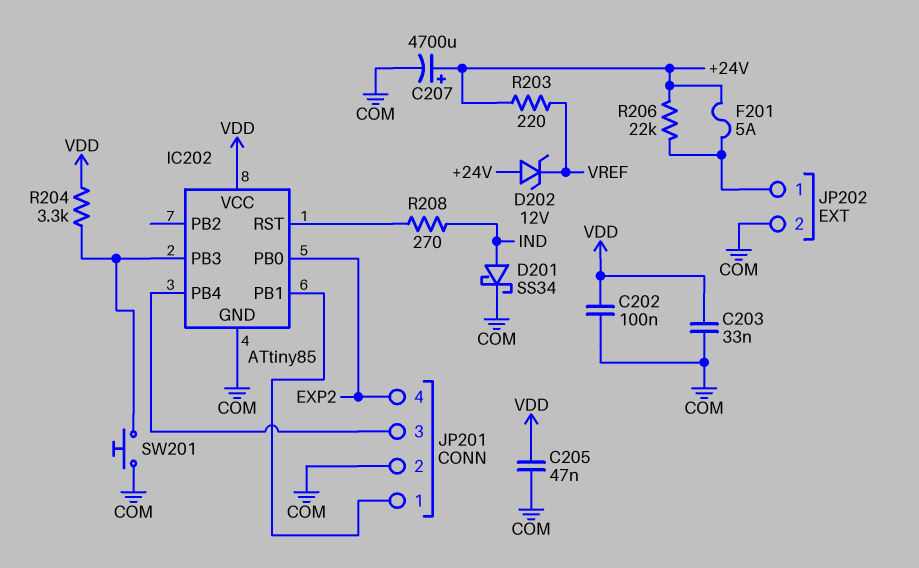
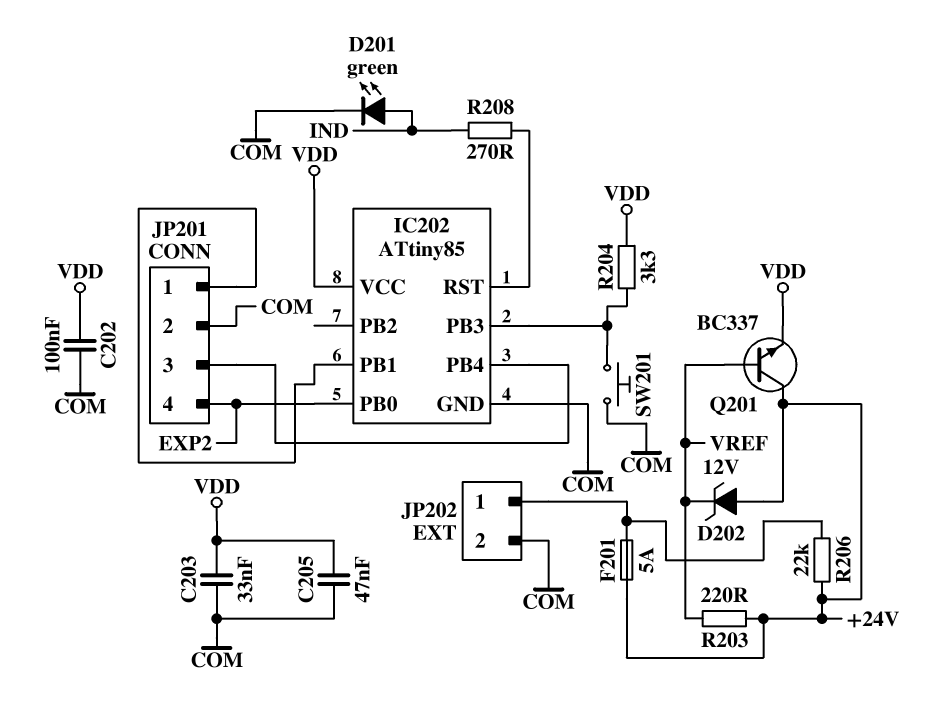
C207: 4700uF (plus +24V, minus COM) -> none
D201: schottky SS34 (A IND, K COM) -> LED green (A IND, K COM)
Q201: none -> NPN BC337 (B VREF, C +24V, E VDD)

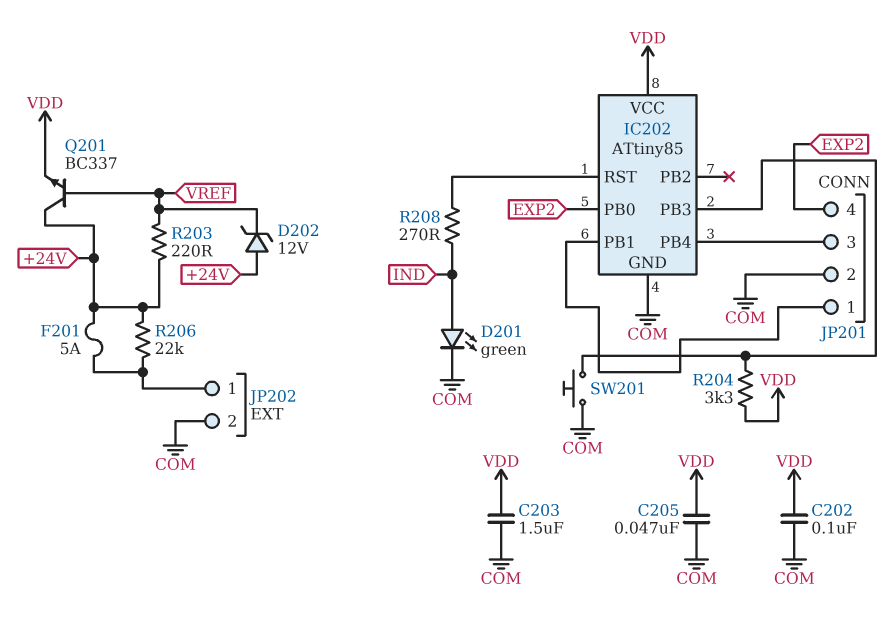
C203: 33nF (COM, VDD) -> 1.5uF (COM, VDD)

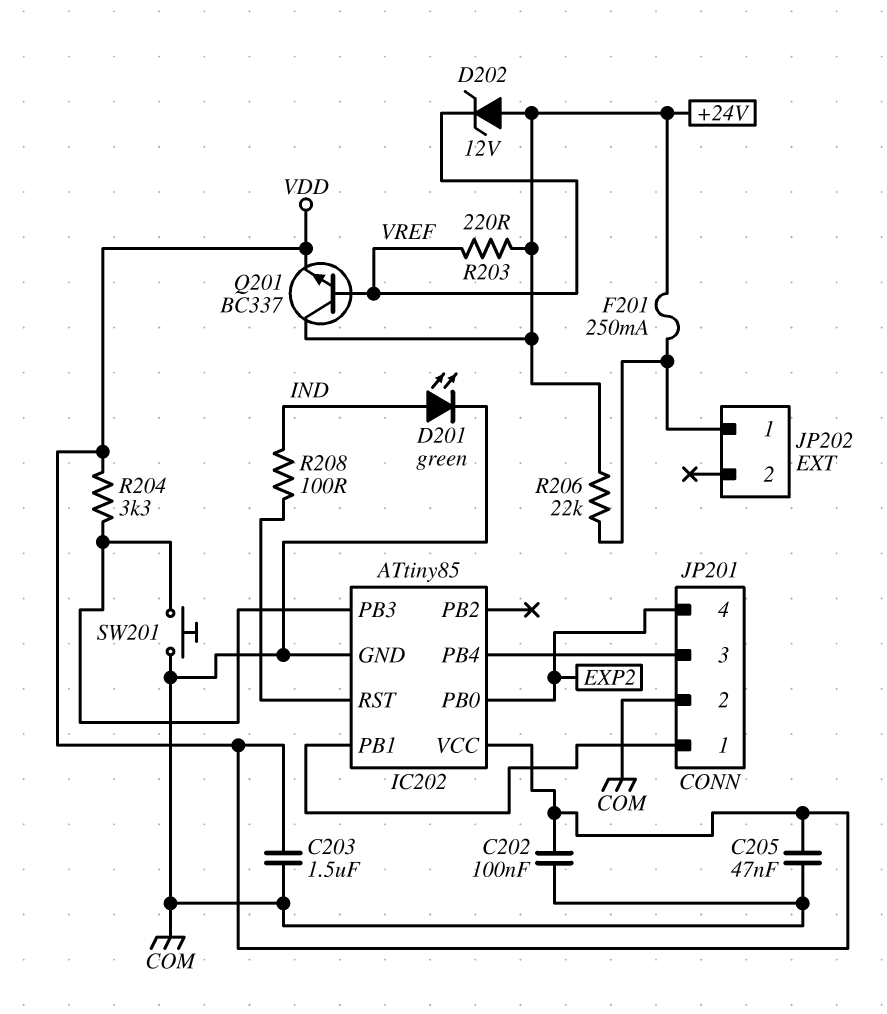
F201: 5A (+24V, JP202/1) -> 250mA (+24V, JP202/1)
JP202 pin 2: COM -> none
R208: 270 (IC202/RST, IND) -> 100 (IC202/RST, IND)

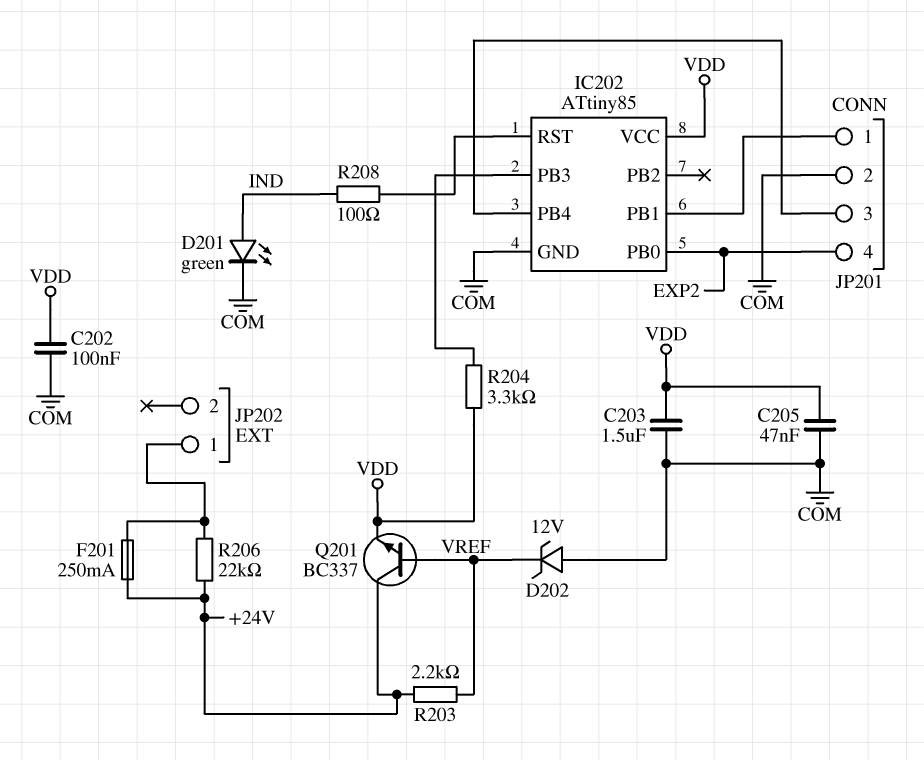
D202: zener 12V (A +24V, K VREF) -> zener 12V (A COM, K VREF)
R203: 220 (+24V, VREF) -> 2.2k (+24V, VREF)
SW201: button (COM, IC202/PB3) -> none

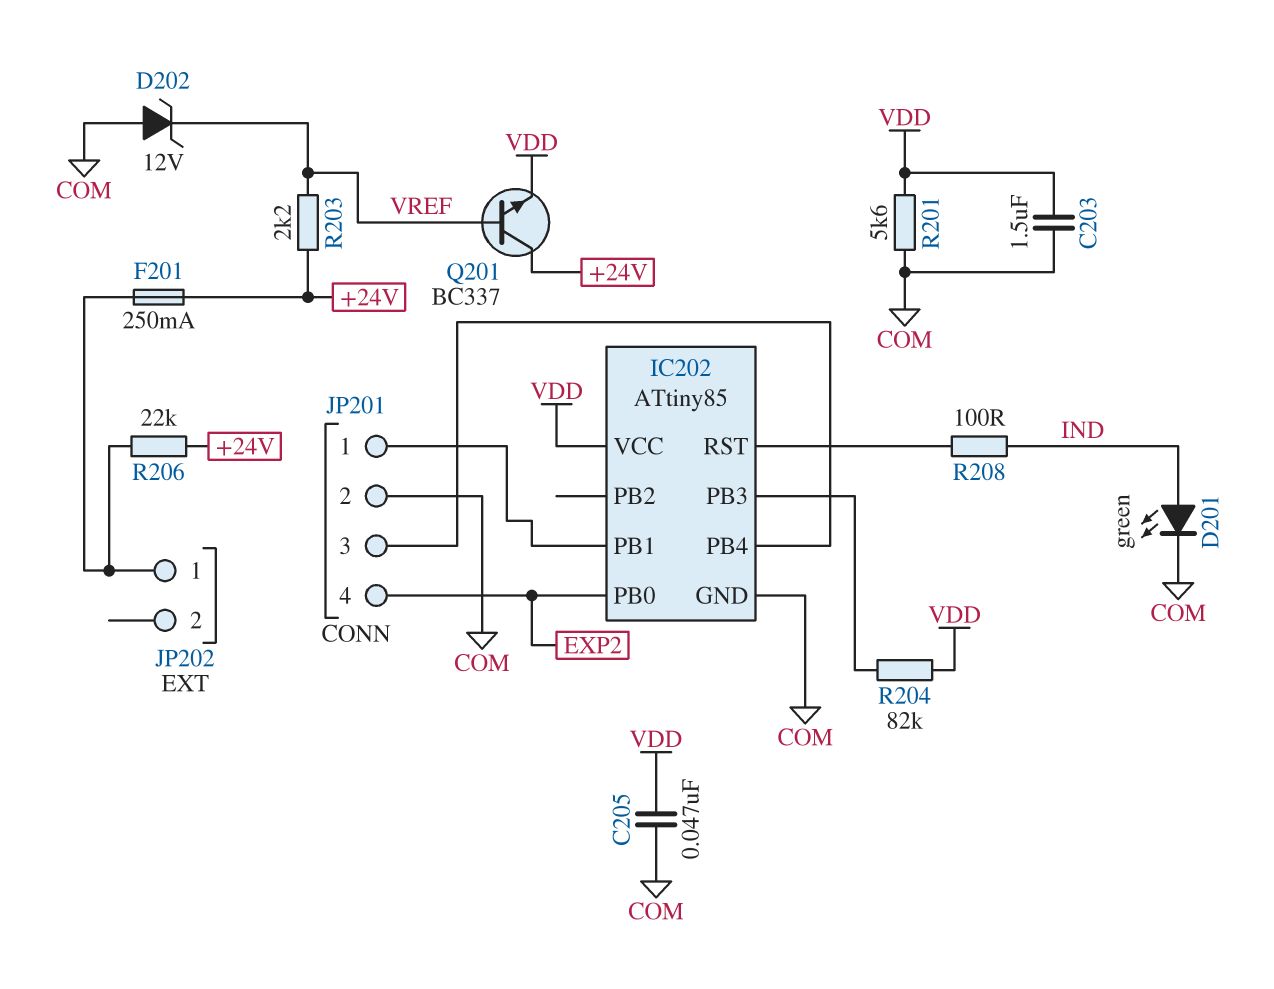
C202: 100nF (COM, VDD) -> none
R201: none -> 5.6k (COM, VDD)
R204: 3.3k (IC202/PB3, VDD) -> 82k (IC202/PB3, VDD)

